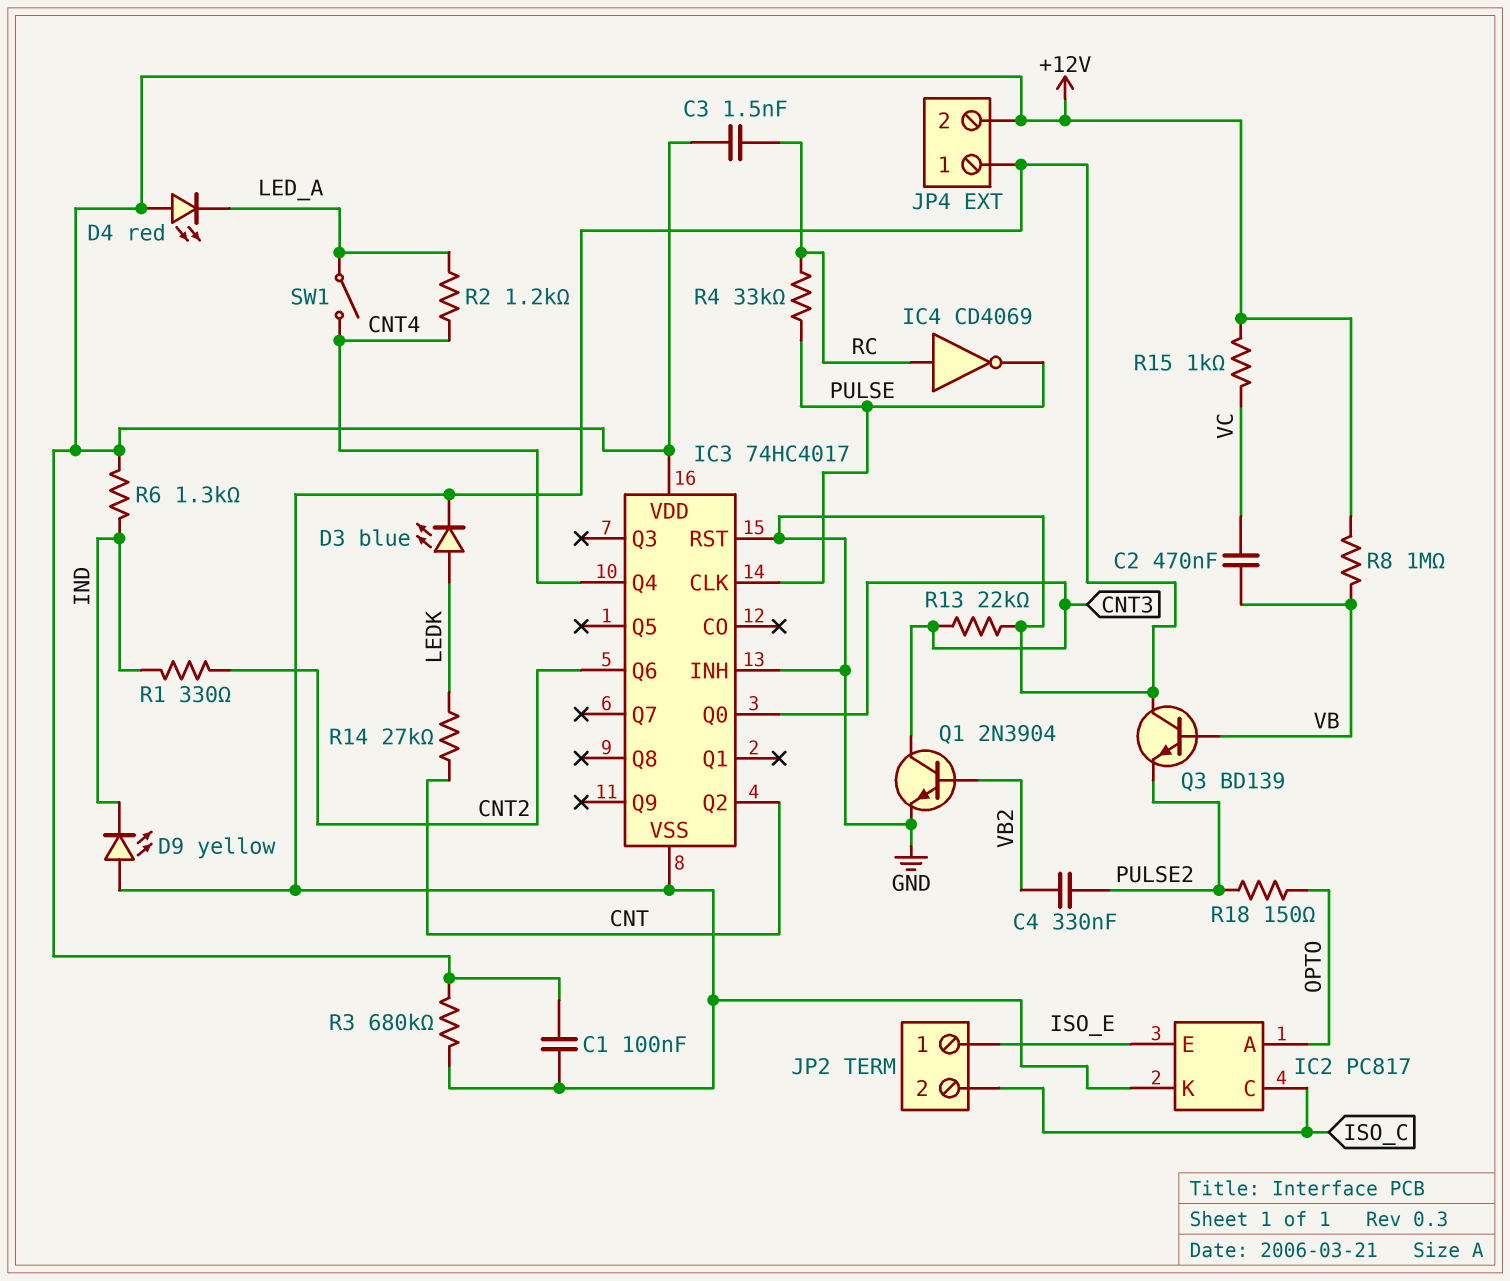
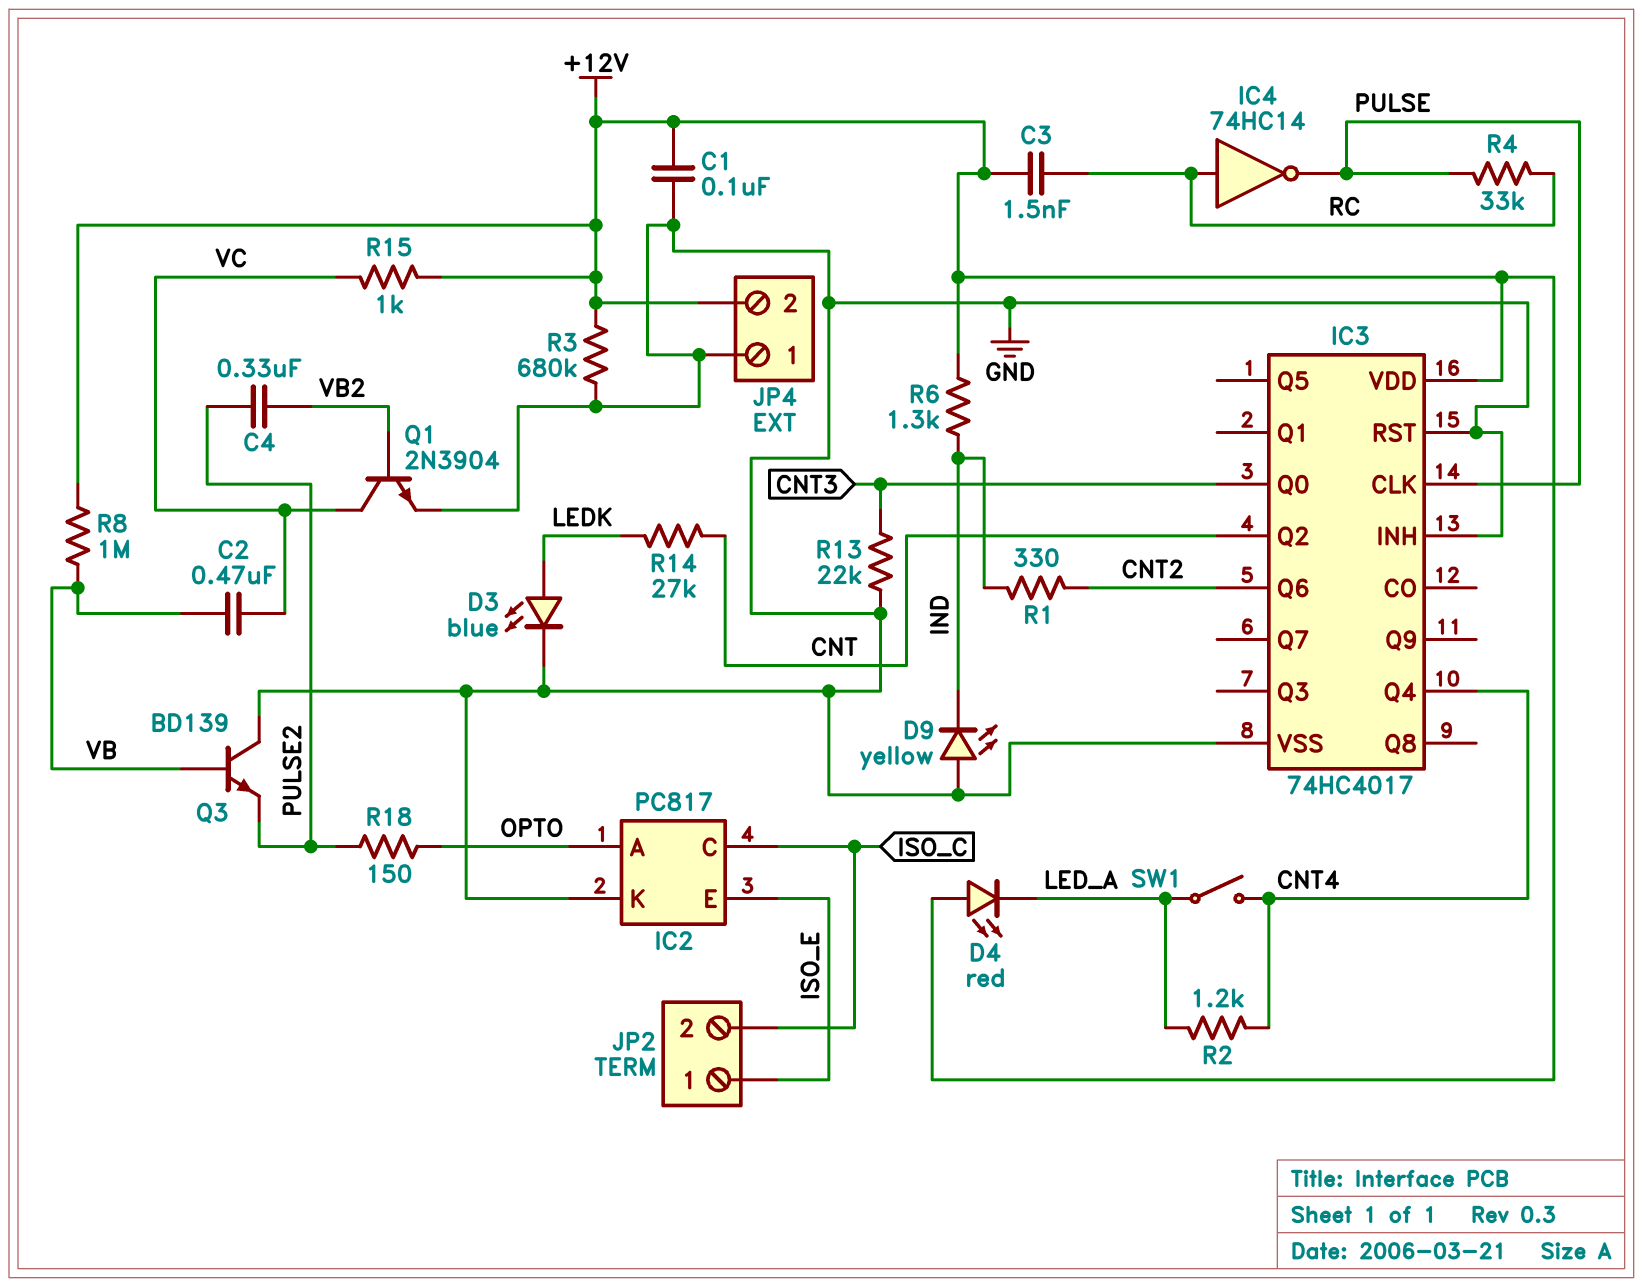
IC4: NOT CD4069 (in RC, out PULSE) -> NOT 74HC14 (in RC, out PULSE)
Q1: NPN 2N3904 (B VB2, C CNT3, E GND) -> NPN 2N3904 (B VB2, C VC, E GND)

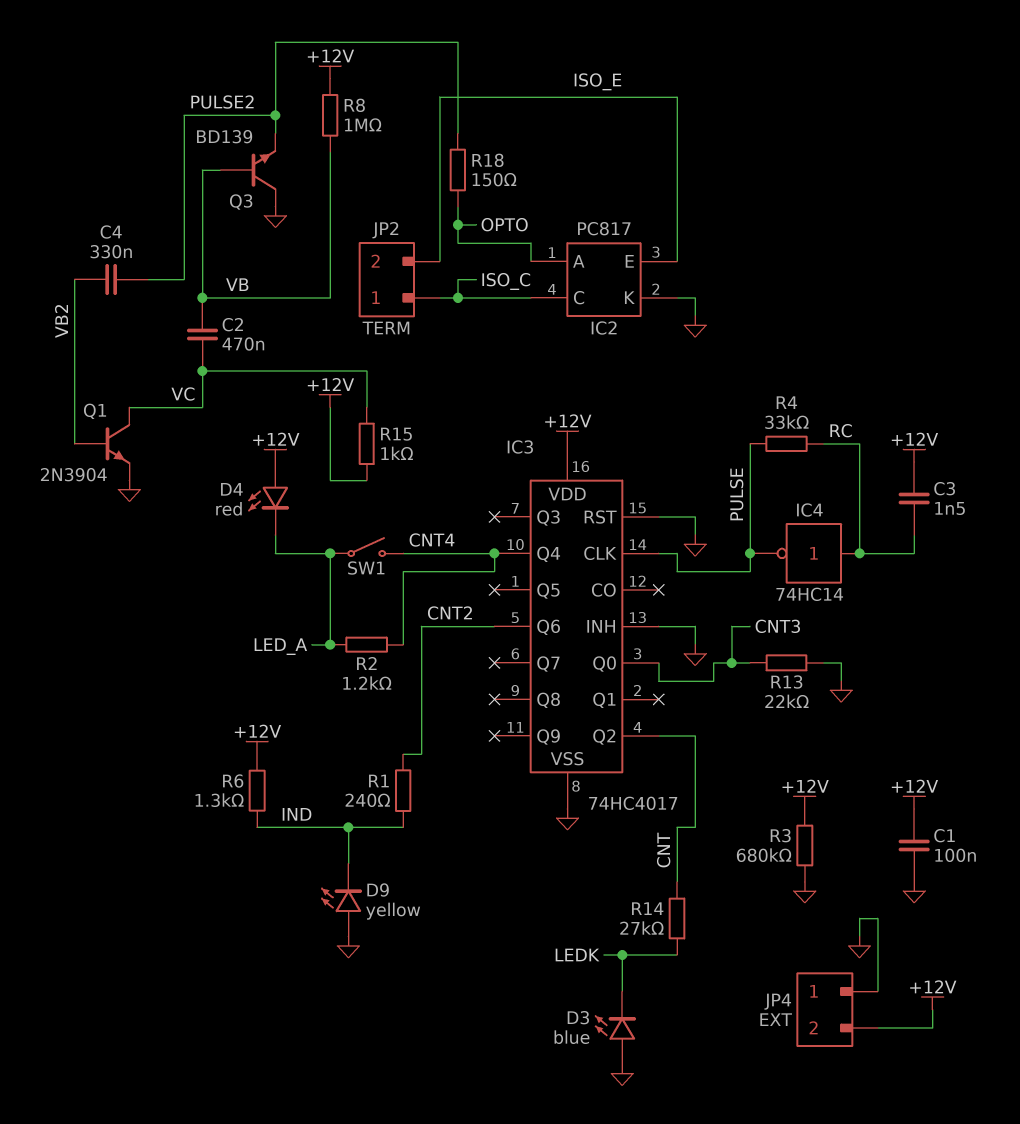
D3: LED blue (A LEDK, K GND) -> LED blue (A GND, K LEDK)
JP2 pin 1: ISO_E -> ISO_C
JP2 pin 2: ISO_C -> ISO_E
R1: 330 (CNT2, IND) -> 240 (CNT2, IND)

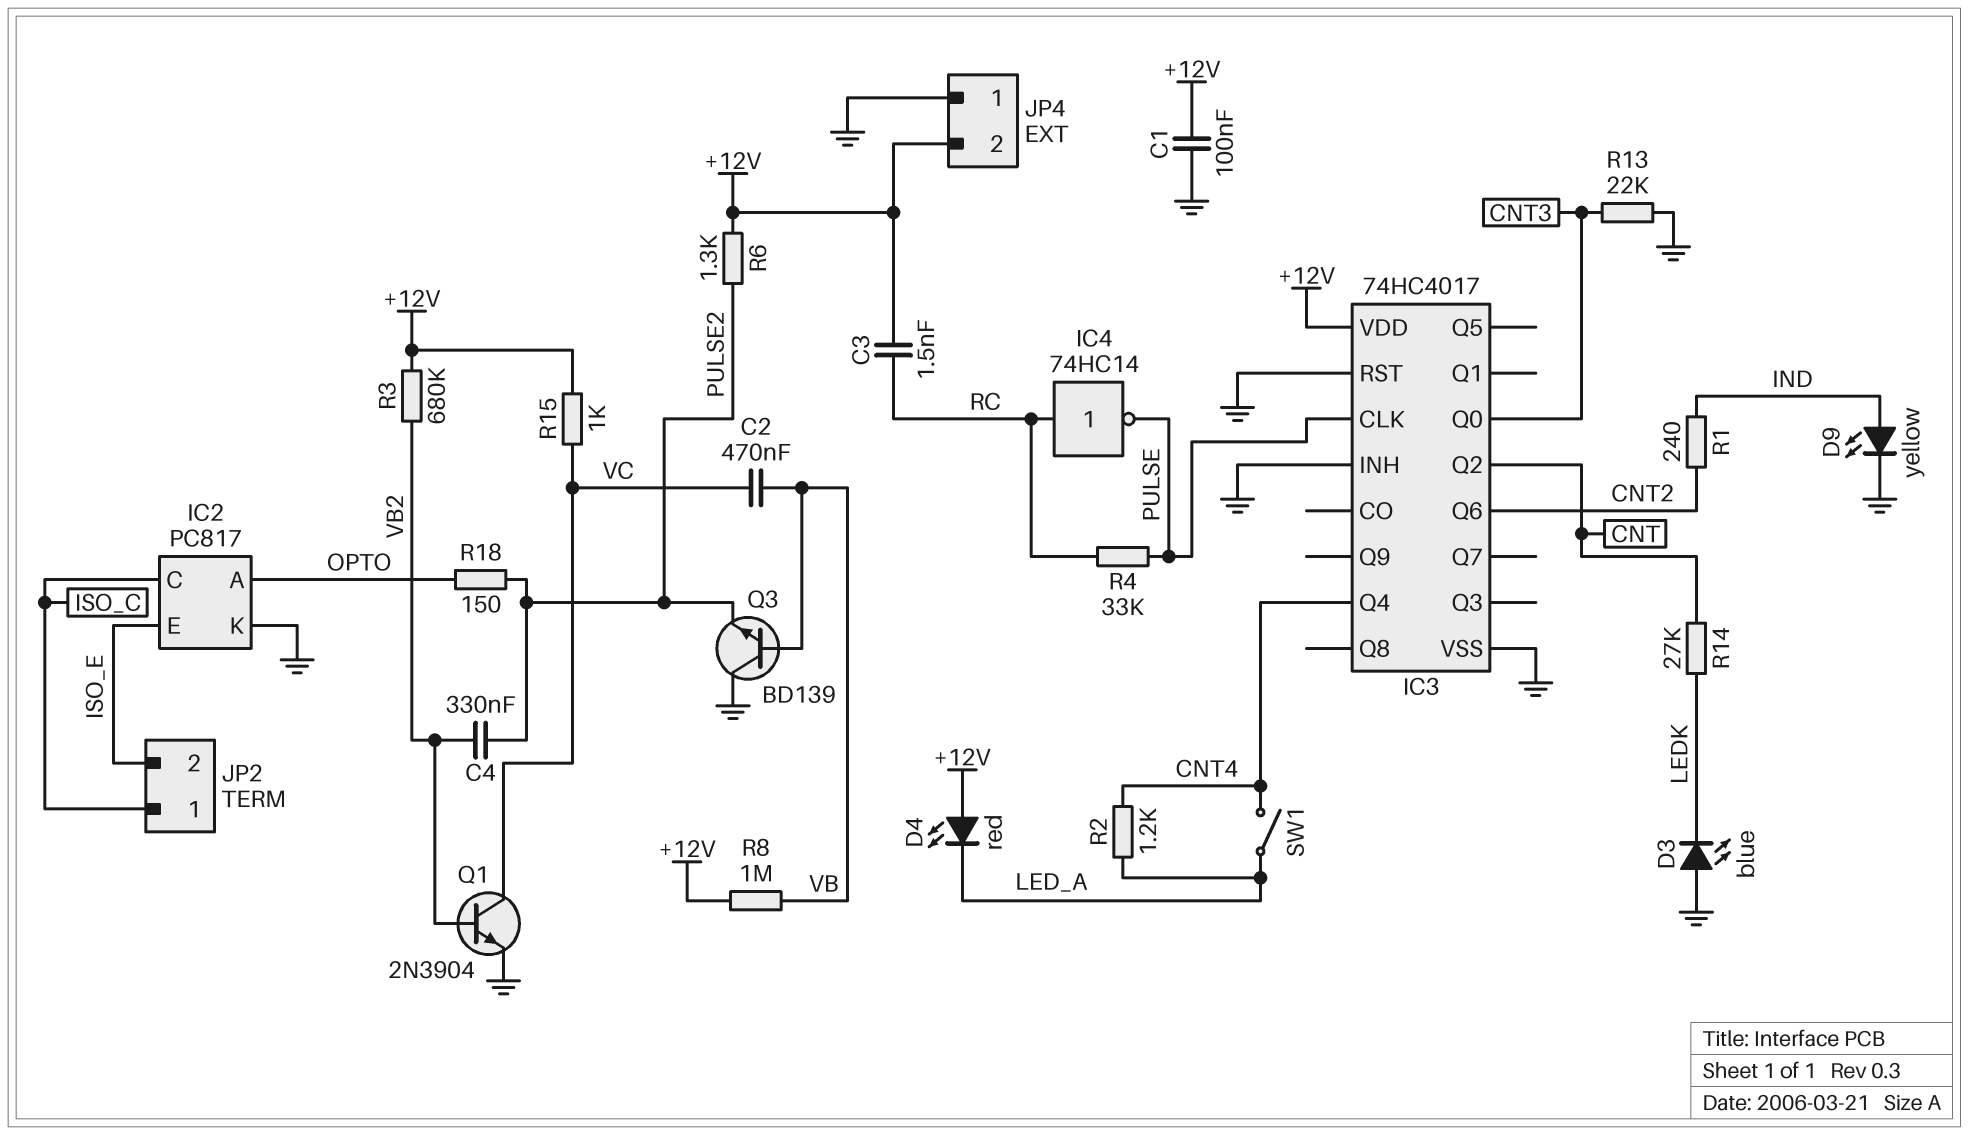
D9: LED yellow (A GND, K IND) -> LED yellow (A IND, K GND)
R3: 680k (+12V, GND) -> 680k (+12V, VB2)
R6: 1.3k (+12V, IND) -> 1.3k (+12V, PULSE2)

